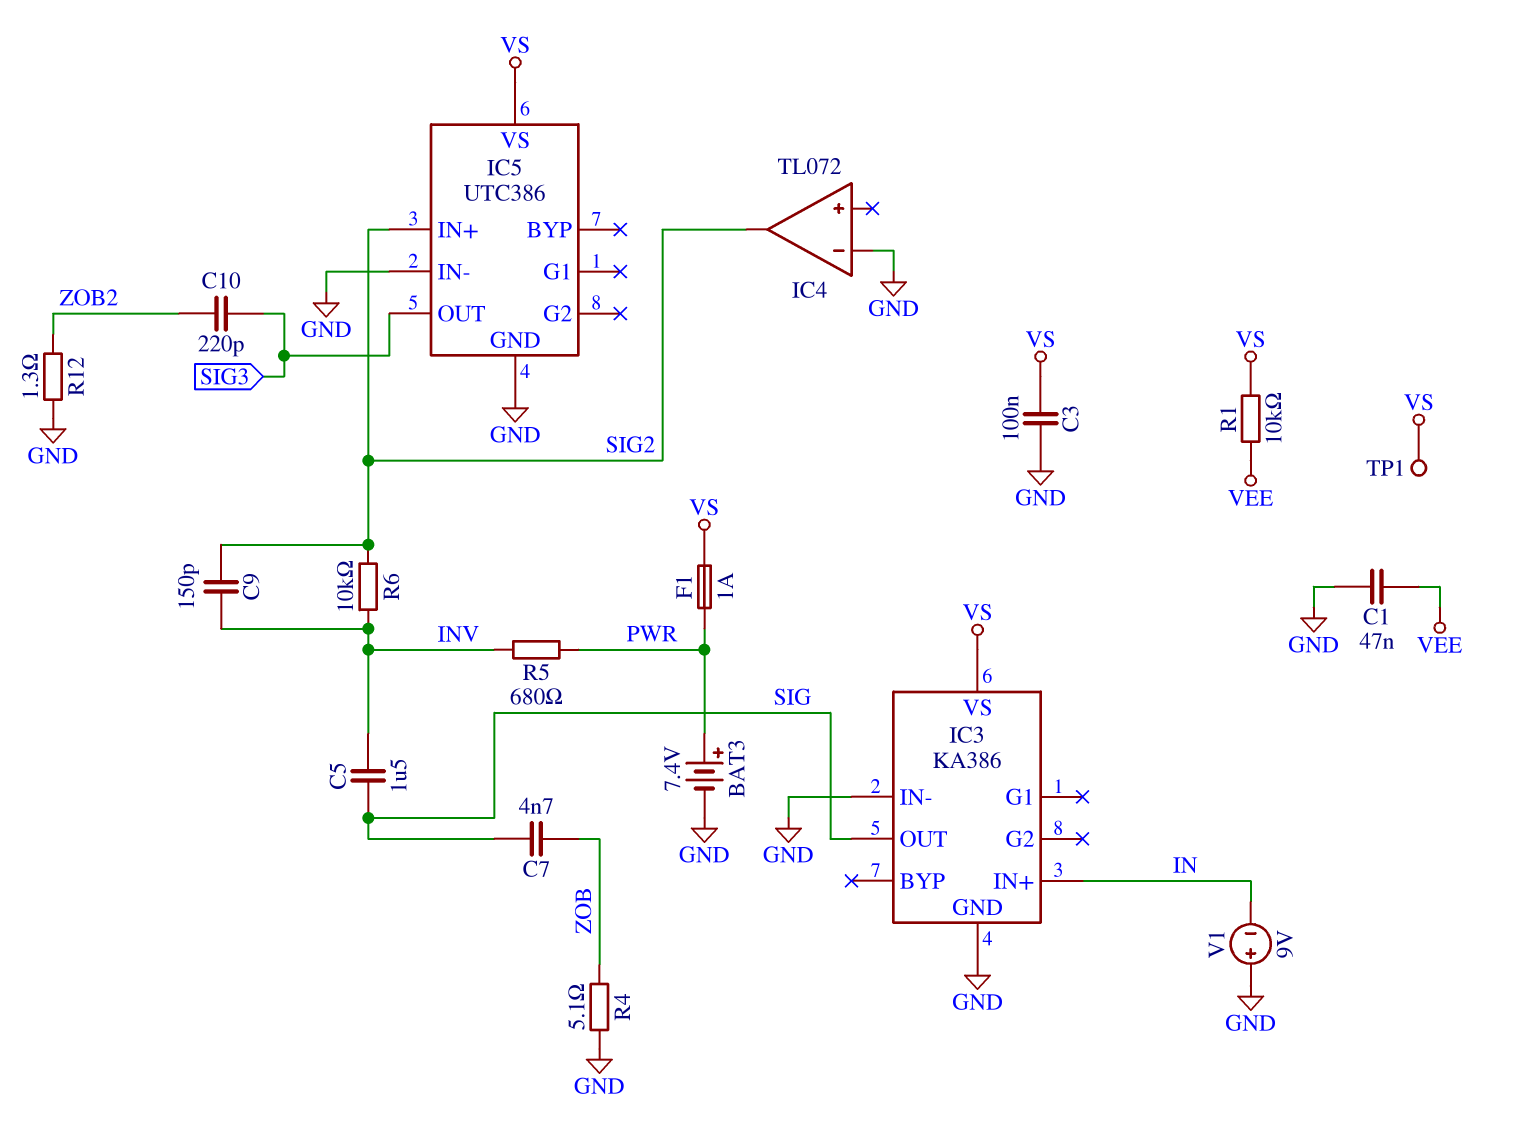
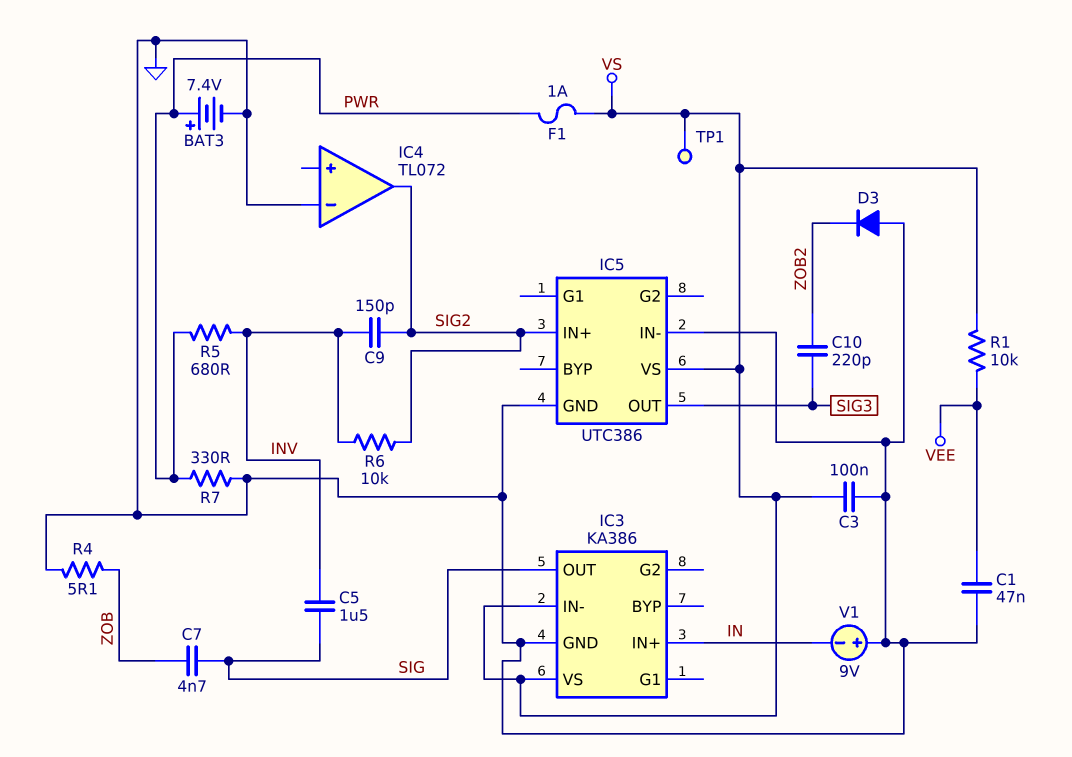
D3: none -> diode (A GND, K ZOB2)
IC3 pin IN-: GND -> VS
R7: none -> 330 (GND, PWR)
R12: 1.3 (GND, ZOB2) -> none

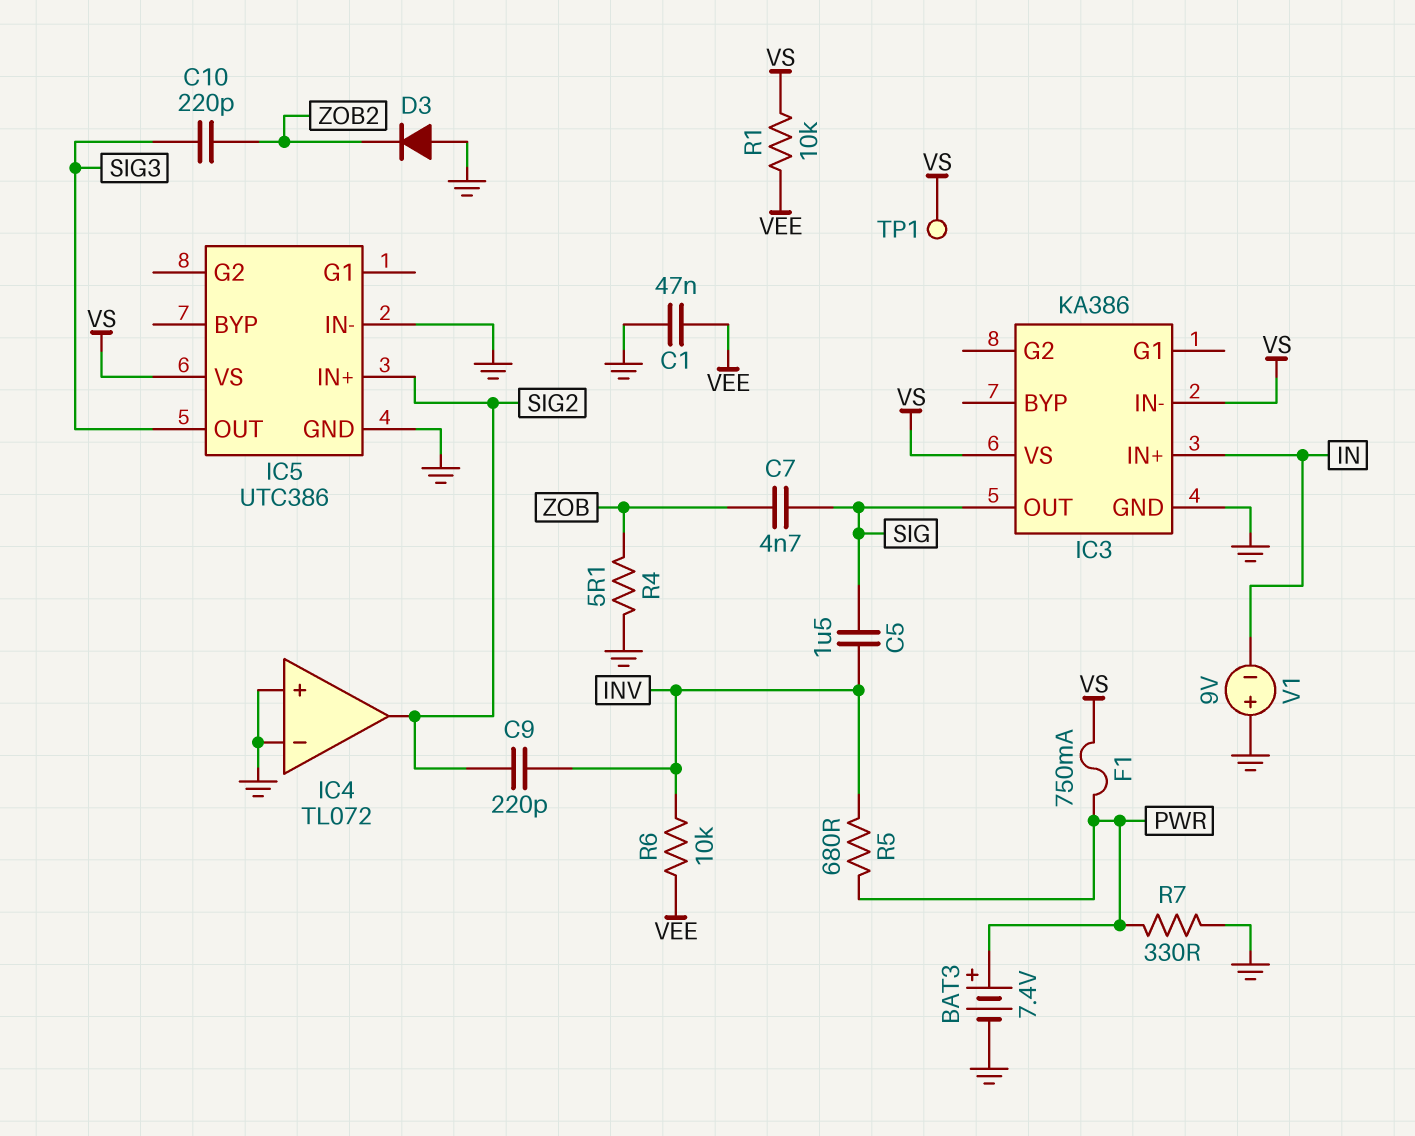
C3: 100nF (GND, VS) -> none
C9: 150pF (INV, SIG2) -> 220pF (INV, SIG2)
F1: 1A (PWR, VS) -> 750mA (PWR, VS)
IC4 pin in+: none -> GND
R6: 10k (INV, SIG2) -> 10k (INV, VEE)

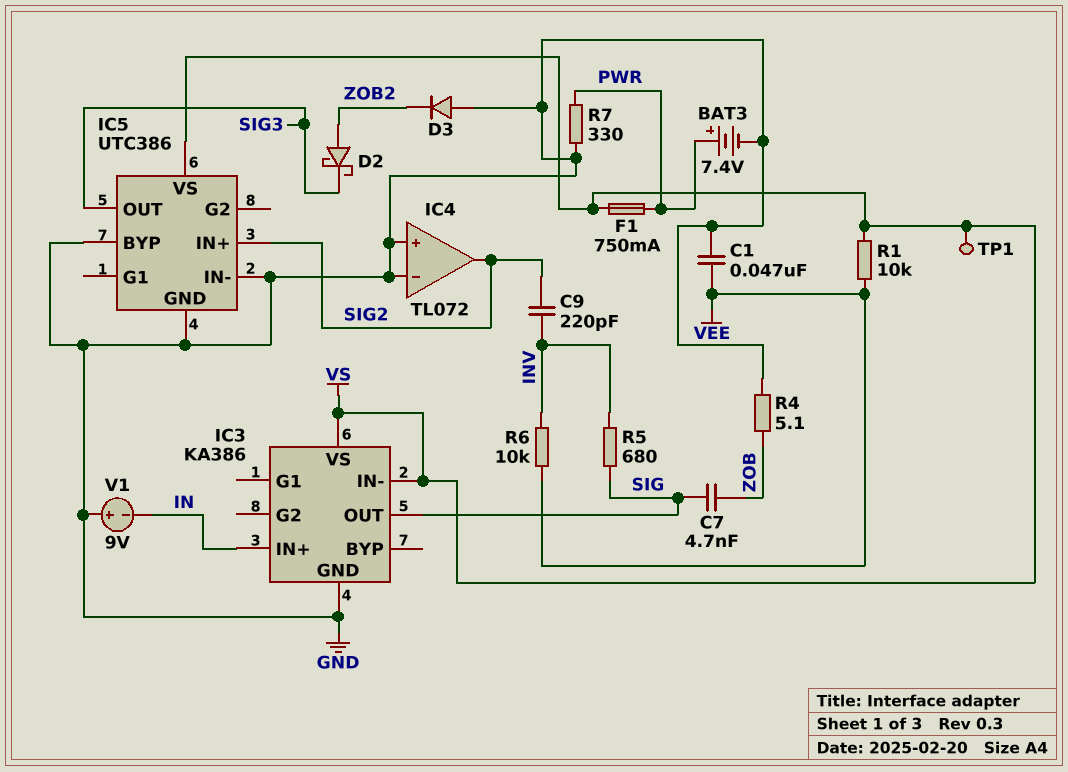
C5: 1.5uF (INV, SIG) -> none
C10: 220pF (SIG3, ZOB2) -> none
D2: none -> schottky (A ZOB2, K SIG3)
IC5 pin BYP: none -> GND
R5: 680 (INV, PWR) -> 680 (INV, SIG)

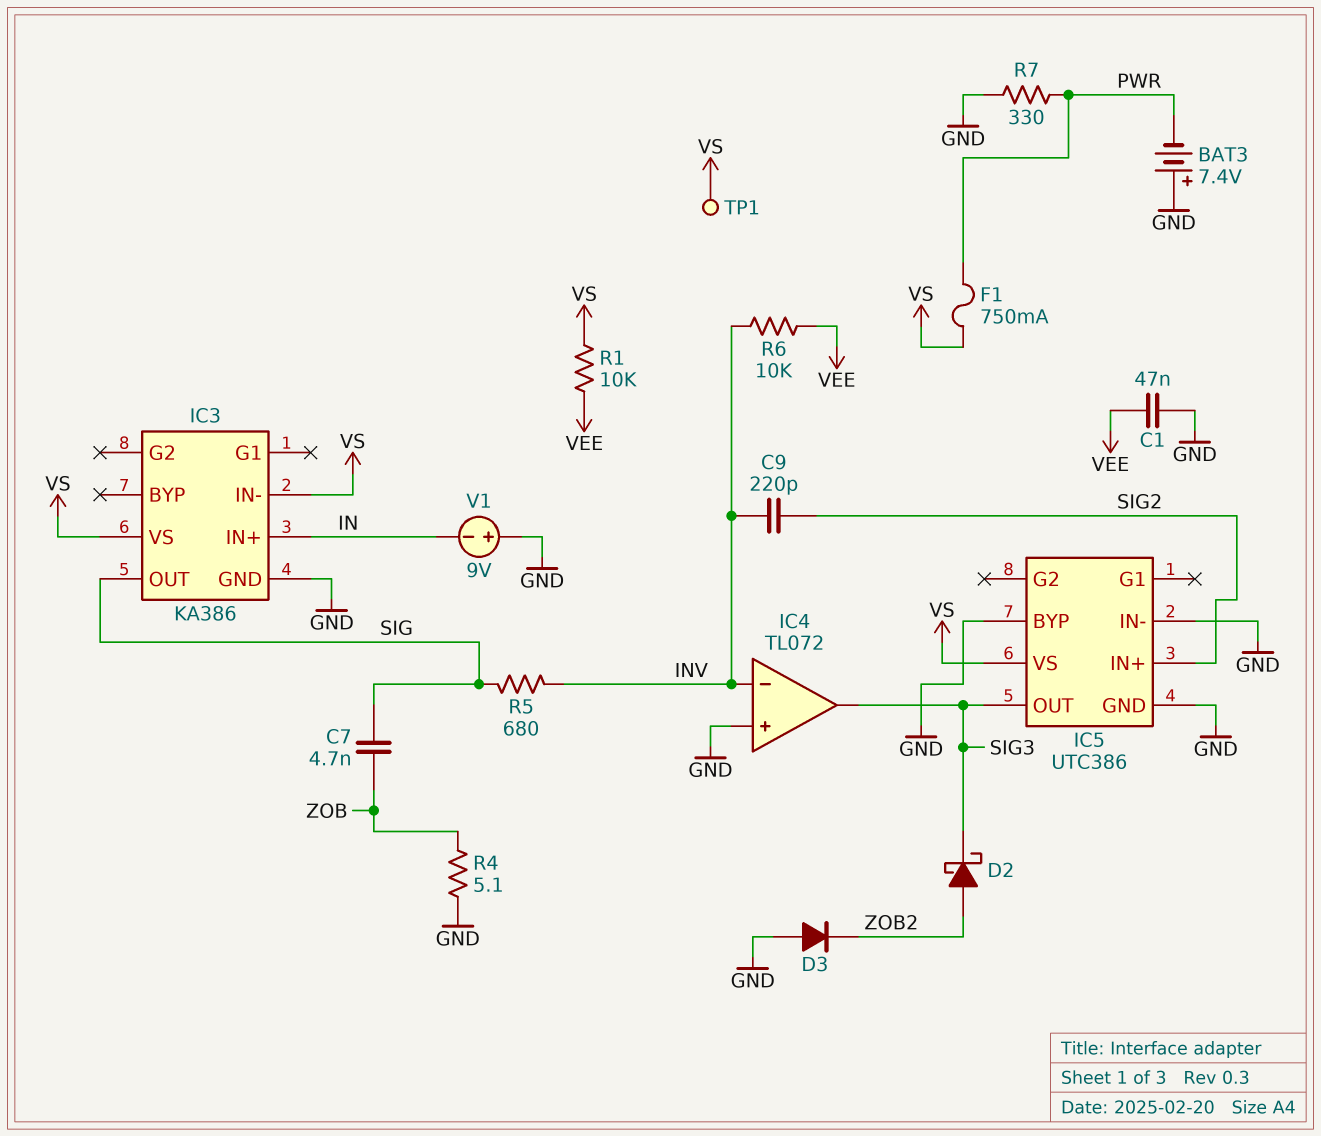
BAT3: 7.4V (plus PWR, minus GND) -> 7.4V (plus GND, minus PWR)
IC4 pin in-: GND -> INV
IC4 pin out: SIG2 -> SIG3

